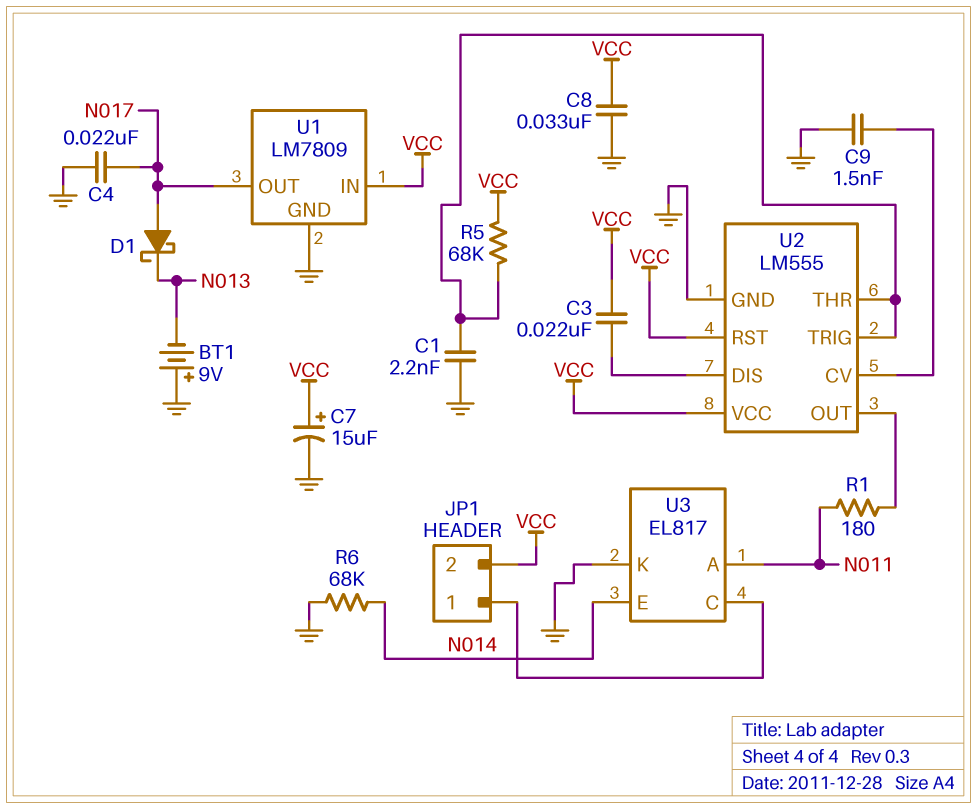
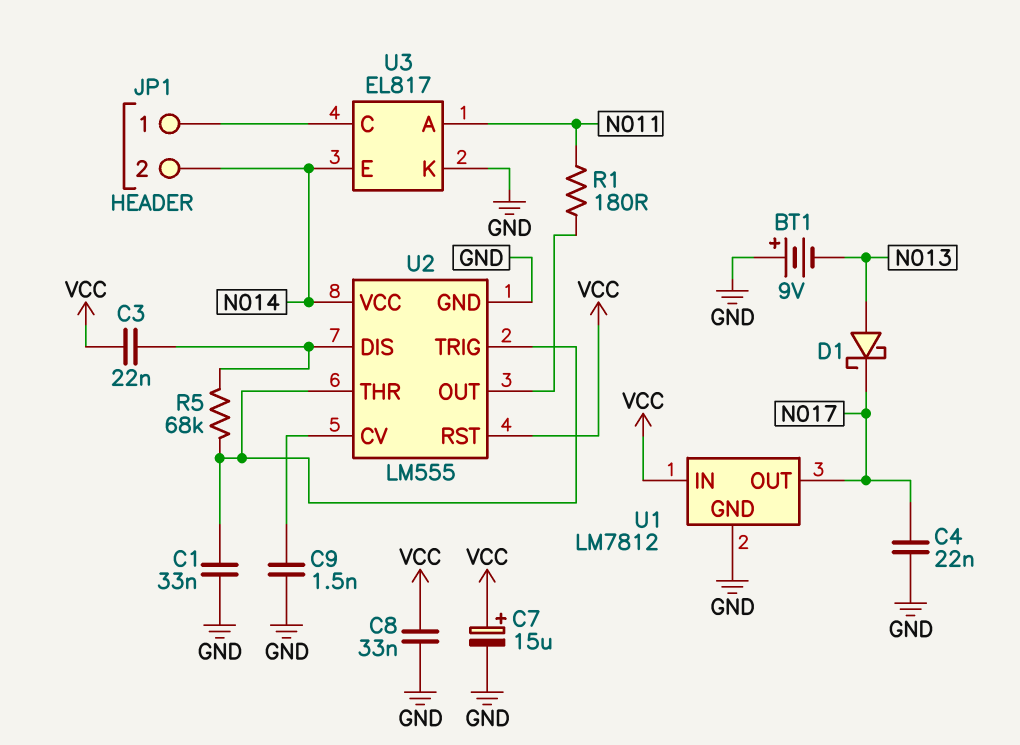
C1: 2.2nF (GND, U2/THR) -> 33nF (GND, U2/THR)
D1: schottky (A N017, K N013) -> schottky (A N013, K N017)
JP1 pin 2: VCC -> N014
R5: 68k (U2/THR, VCC) -> 68k (U2/DIS, U2/THR)
R6: 68k (GND, N014) -> none
U1: LM7809 -> LM7812
U2 pin VCC: VCC -> N014

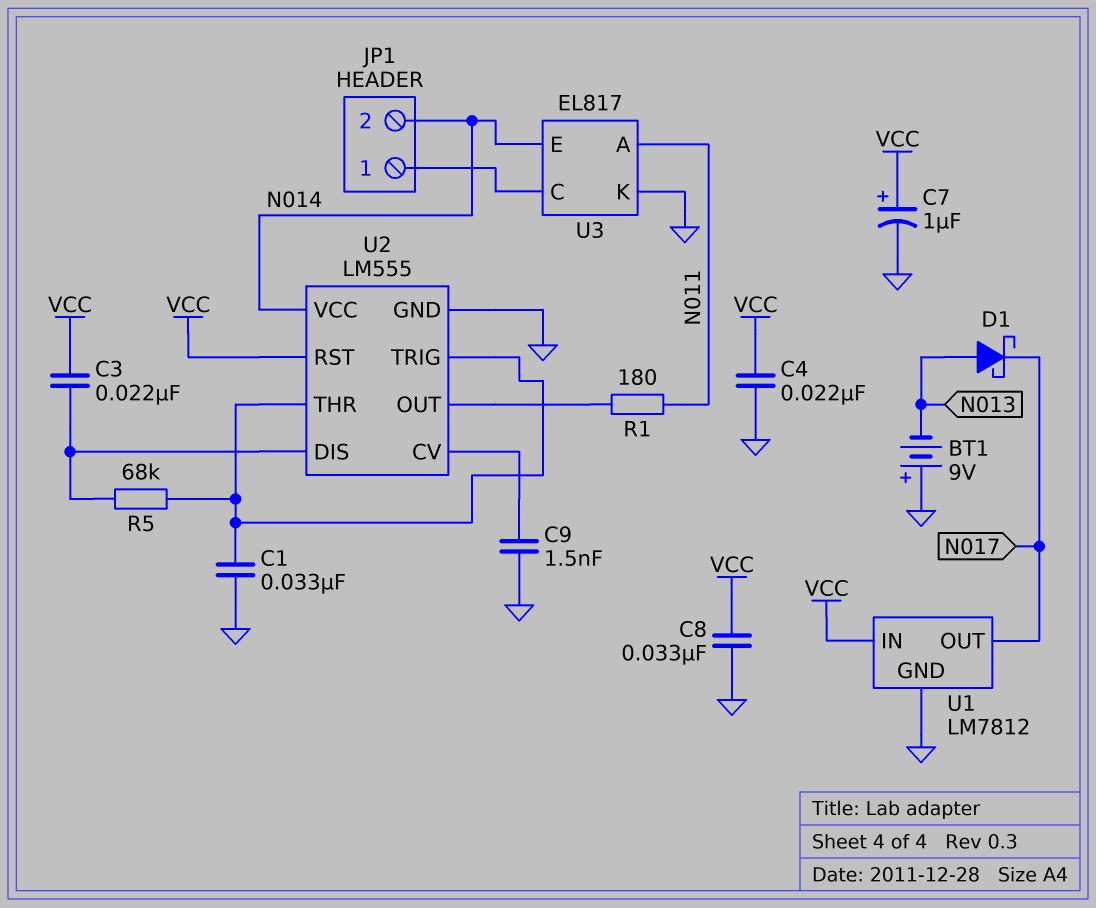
C4: 22nF (GND, N017) -> 22nF (GND, VCC)
C7: 15uF (plus VCC, minus GND) -> 1uF (plus VCC, minus GND)

